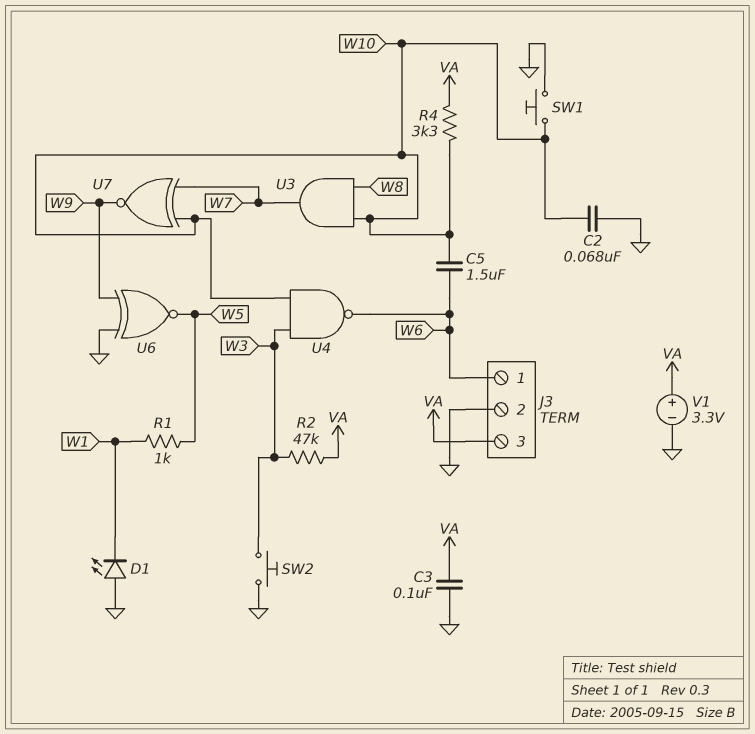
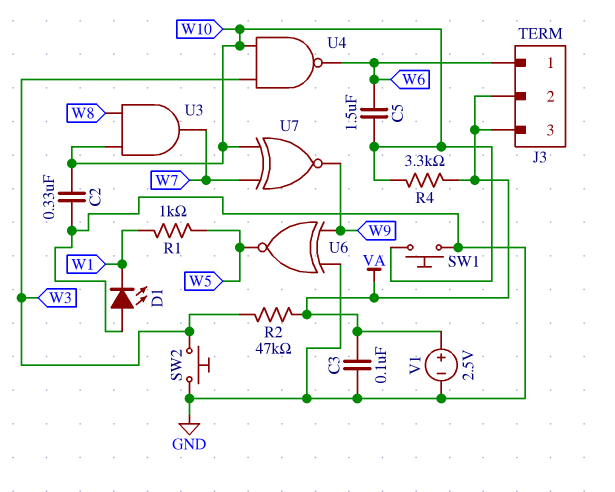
C2: 68nF (GND, W10) -> 330nF (GND, W10)
J3 pin 2: GND -> VA
V1: 3.3V (plus VA, minus GND) -> 2.5V (plus VA, minus GND)

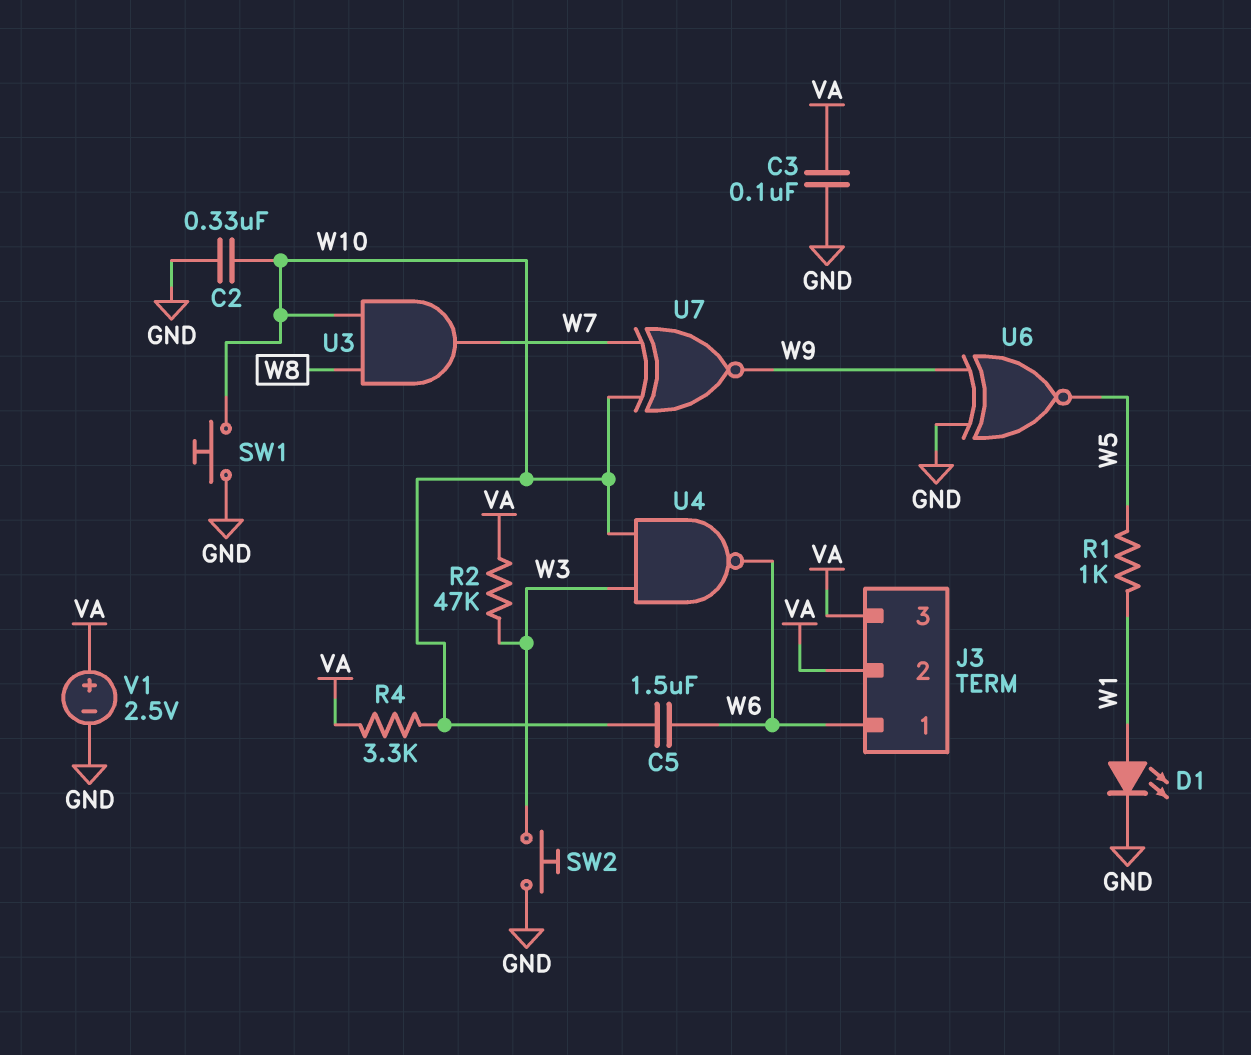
D1: LED (A GND, K W1) -> LED (A W1, K GND)

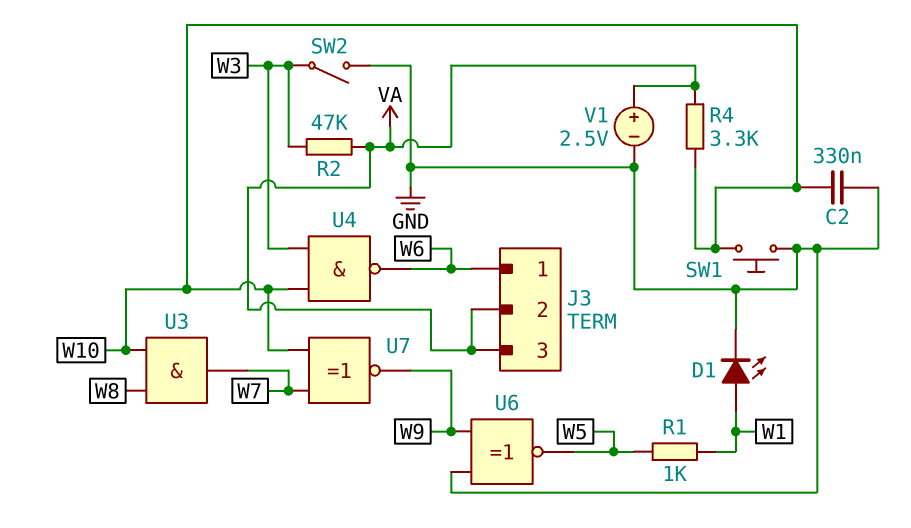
C3: 100nF (GND, VA) -> none
C5: 1.5uF (W6, W10) -> none
SW2: button (GND, W3) -> switch (GND, W3)

